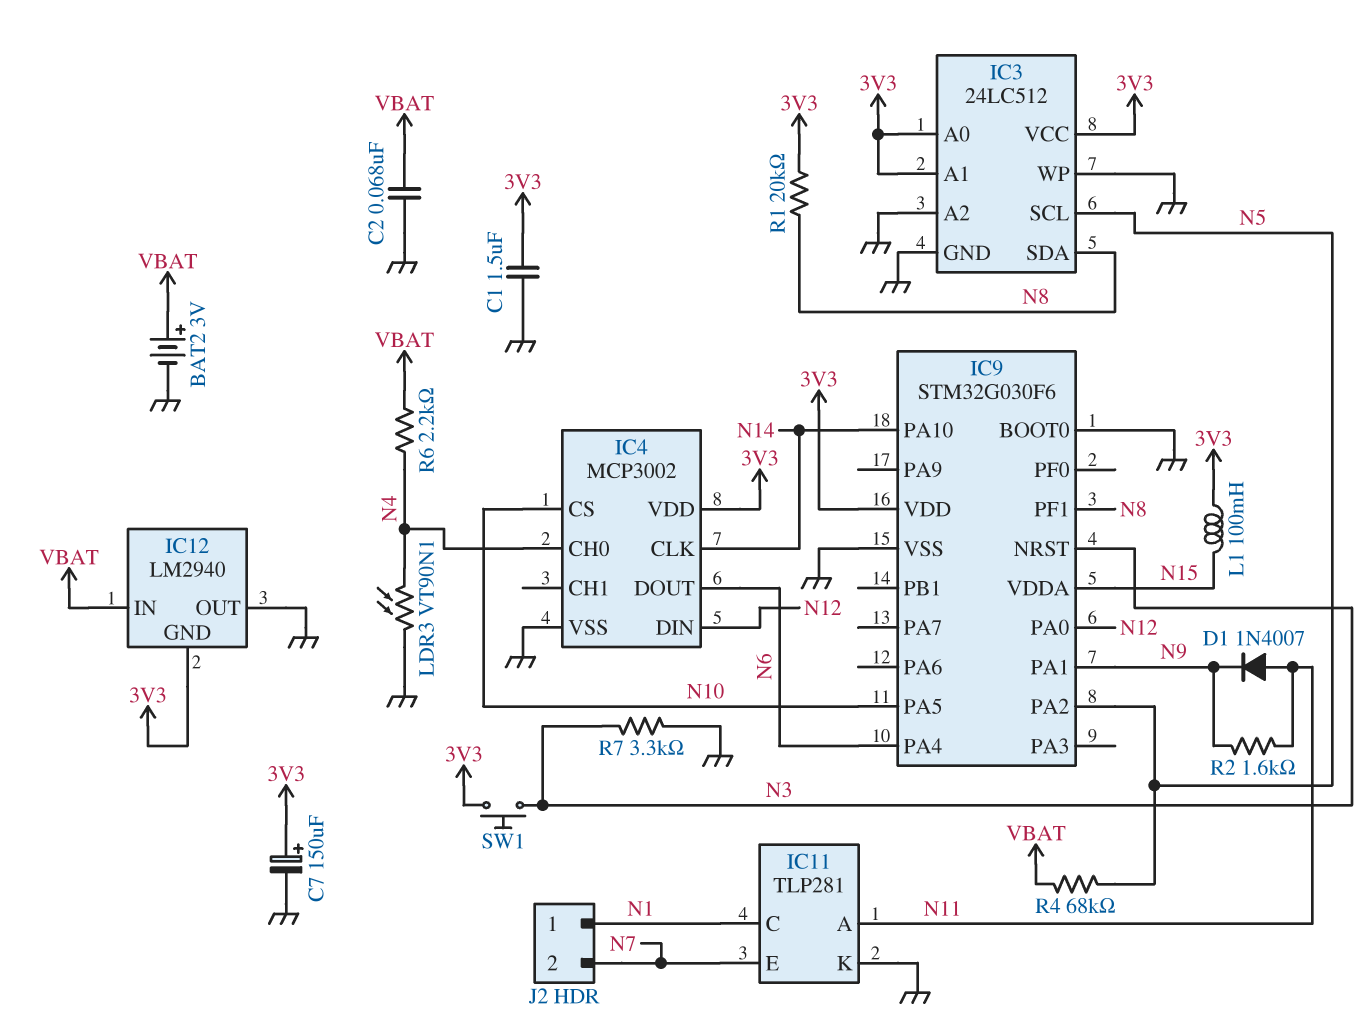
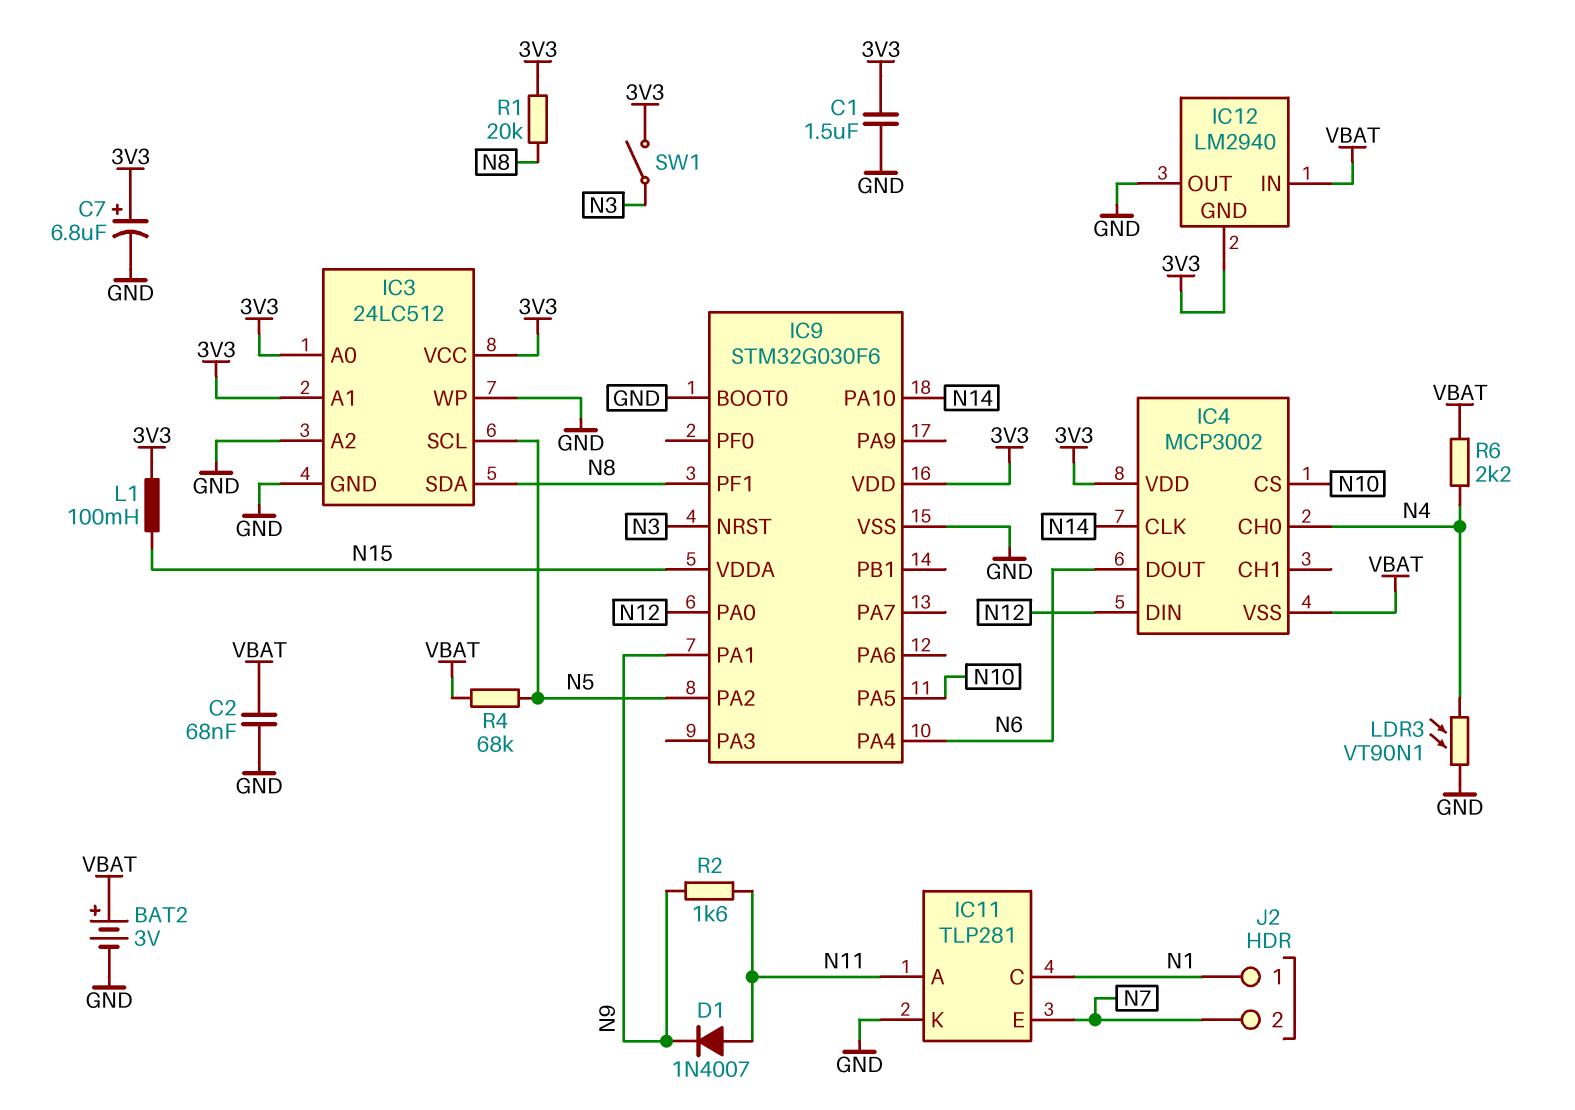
C7: 150uF (plus 3V3, minus GND) -> 6.8uF (plus 3V3, minus GND)
IC4 pin VSS: GND -> VBAT
R7: 3.3k (GND, N3) -> none
SW1: button (3V3, N3) -> switch (3V3, N3)

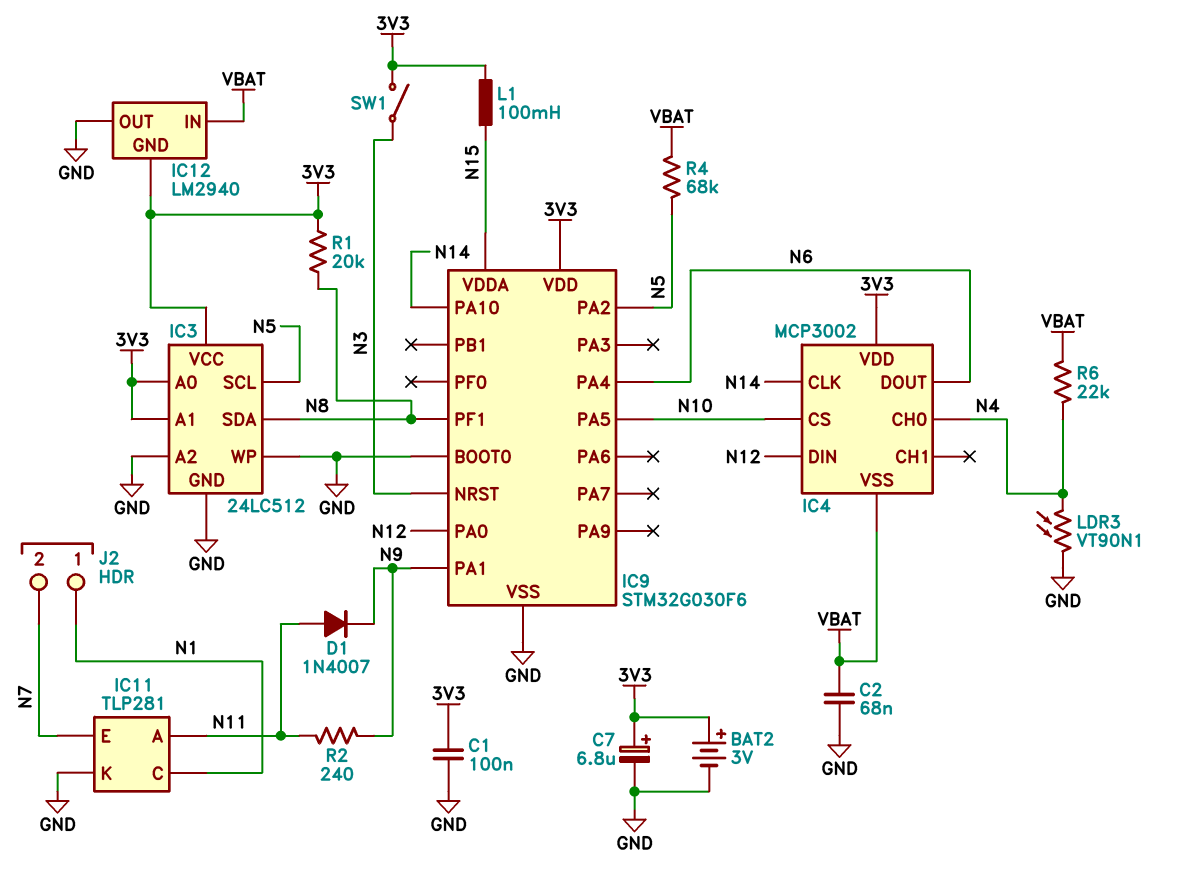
BAT2: 3V (plus VBAT, minus GND) -> 3V (plus 3V3, minus GND)
C1: 1.5uF (3V3, GND) -> 100nF (3V3, GND)
R2: 1.6k (N9, N11) -> 240 (N9, N11)
R6: 2.2k (N4, VBAT) -> 22k (N4, VBAT)

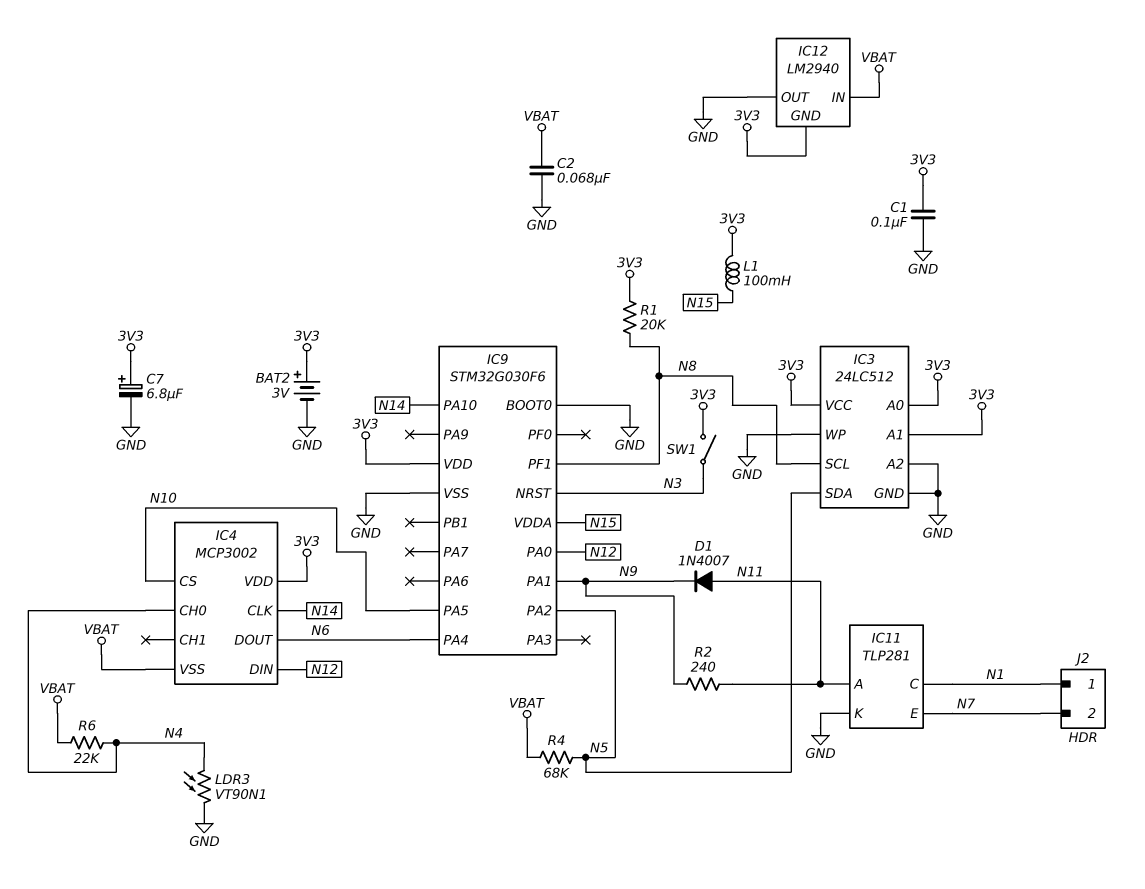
IC3 pin SCL: N5 -> N8
IC3 pin SDA: N8 -> N5

